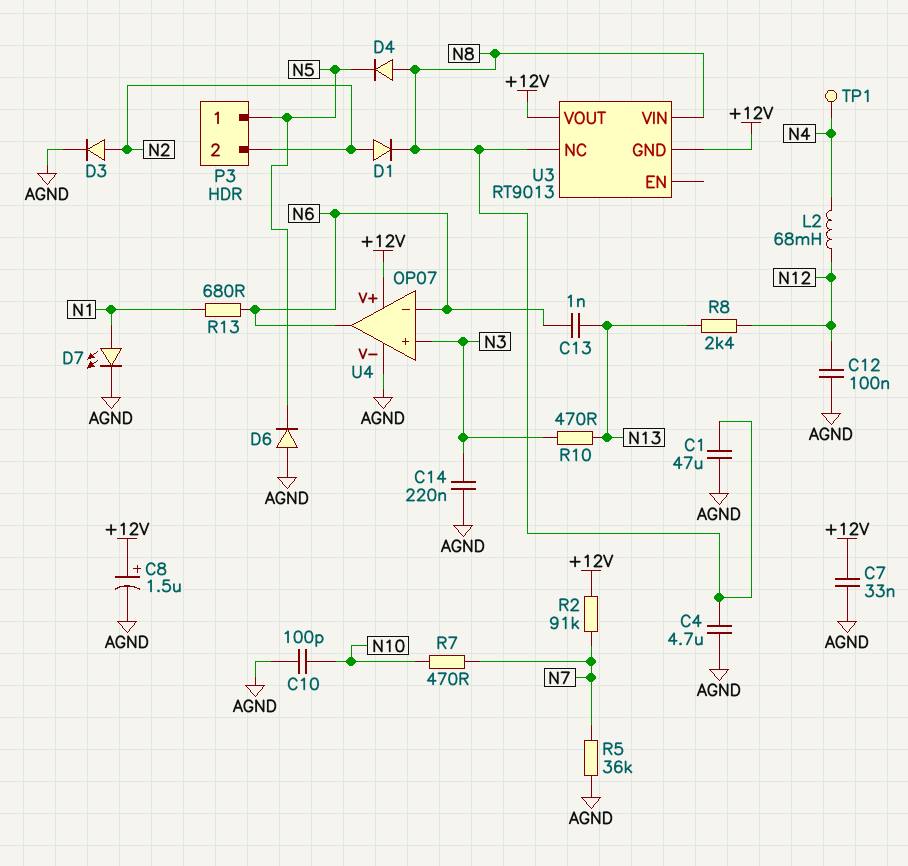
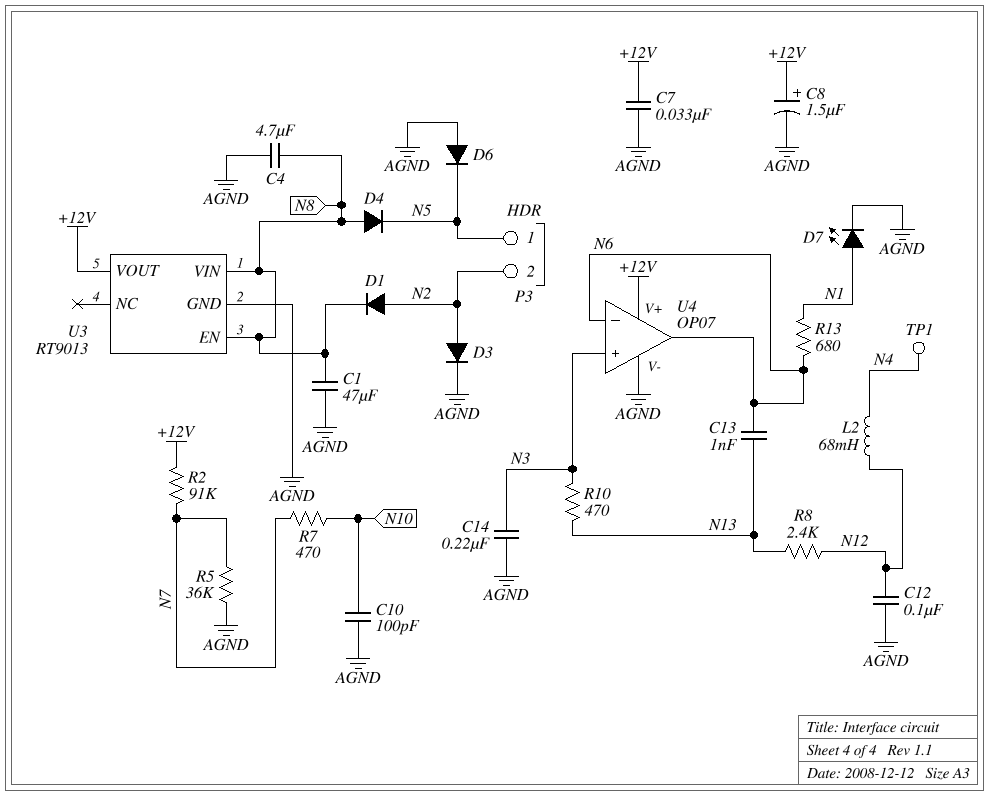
U3 pin EN: none -> N8
U3 pin GND: +12V -> AGND
U3 pin NC: N8 -> none

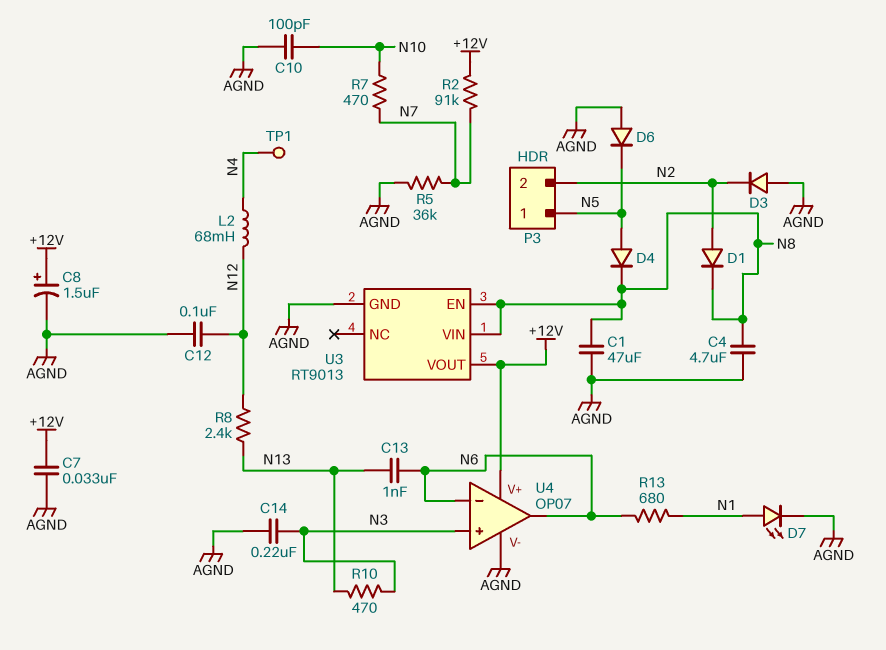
D3: diode (A N2, K AGND) -> diode (A AGND, K N2)
D4: diode (A N8, K N5) -> diode (A N5, K N8)

